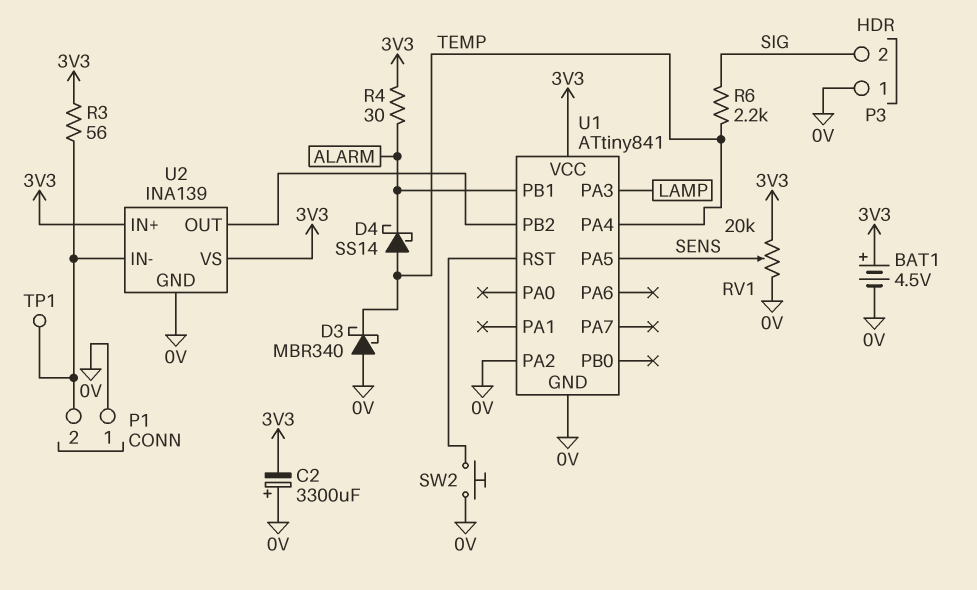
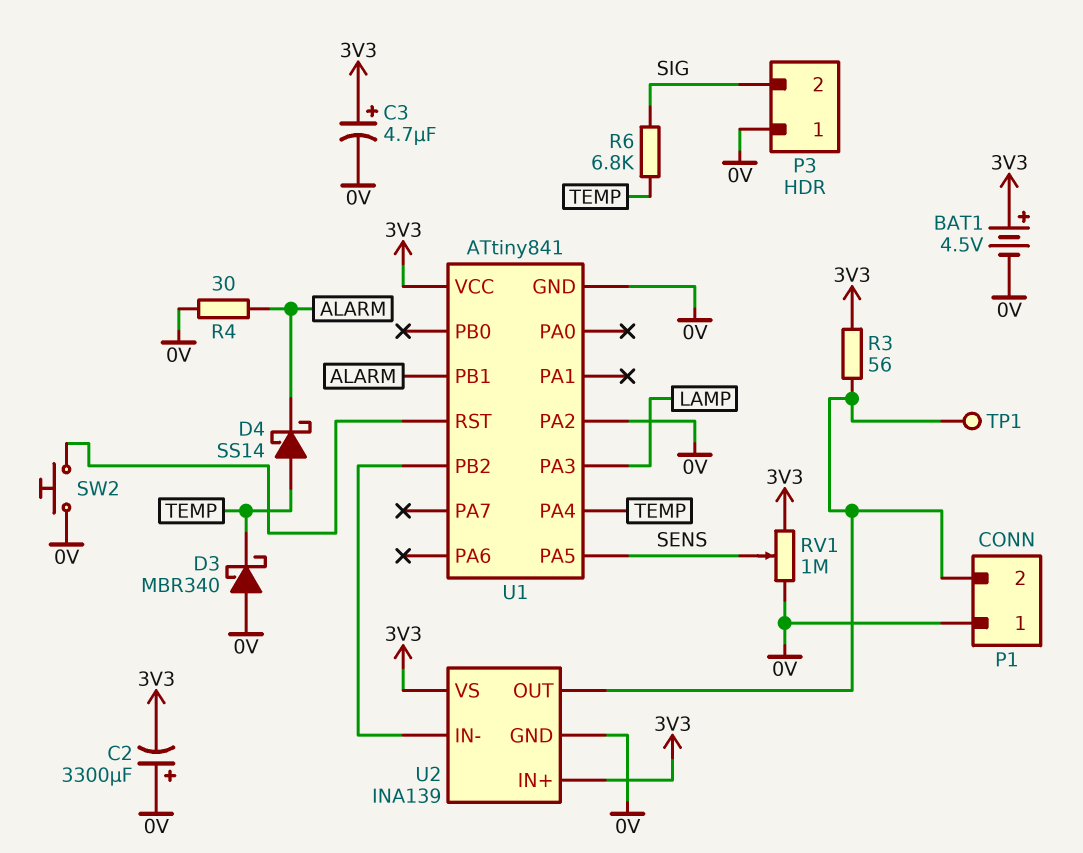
C3: none -> 4.7uF (plus 3V3, minus 0V)
R4: 30 (3V3, ALARM) -> 30 (0V, ALARM)
R6: 2.2k (SIG, TEMP) -> 6.8k (SIG, TEMP)
RV1: 20k (0V, 3V3, wiper SENS) -> 1M (0V, 3V3, wiper SENS)
U2 pin IN-: P1/2 -> U1/PB2
U2 pin OUT: U1/PB2 -> P1/2

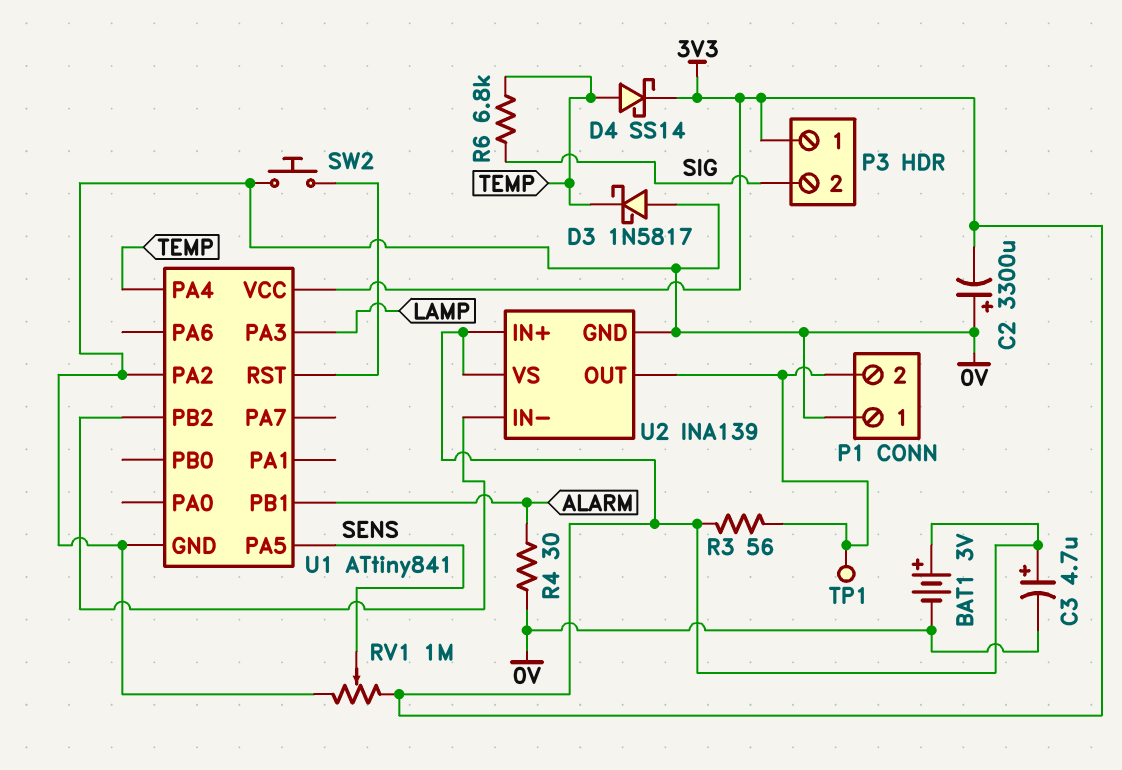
BAT1: 4.5V (plus 3V3, minus 0V) -> 3V (plus 3V3, minus 0V)
D3: schottky MBR340 (A 0V, K TEMP) -> schottky 1N5817 (A 0V, K TEMP)
D4: schottky SS14 (A TEMP, K ALARM) -> schottky SS14 (A TEMP, K 3V3)
P3 pin 1: 0V -> 3V3

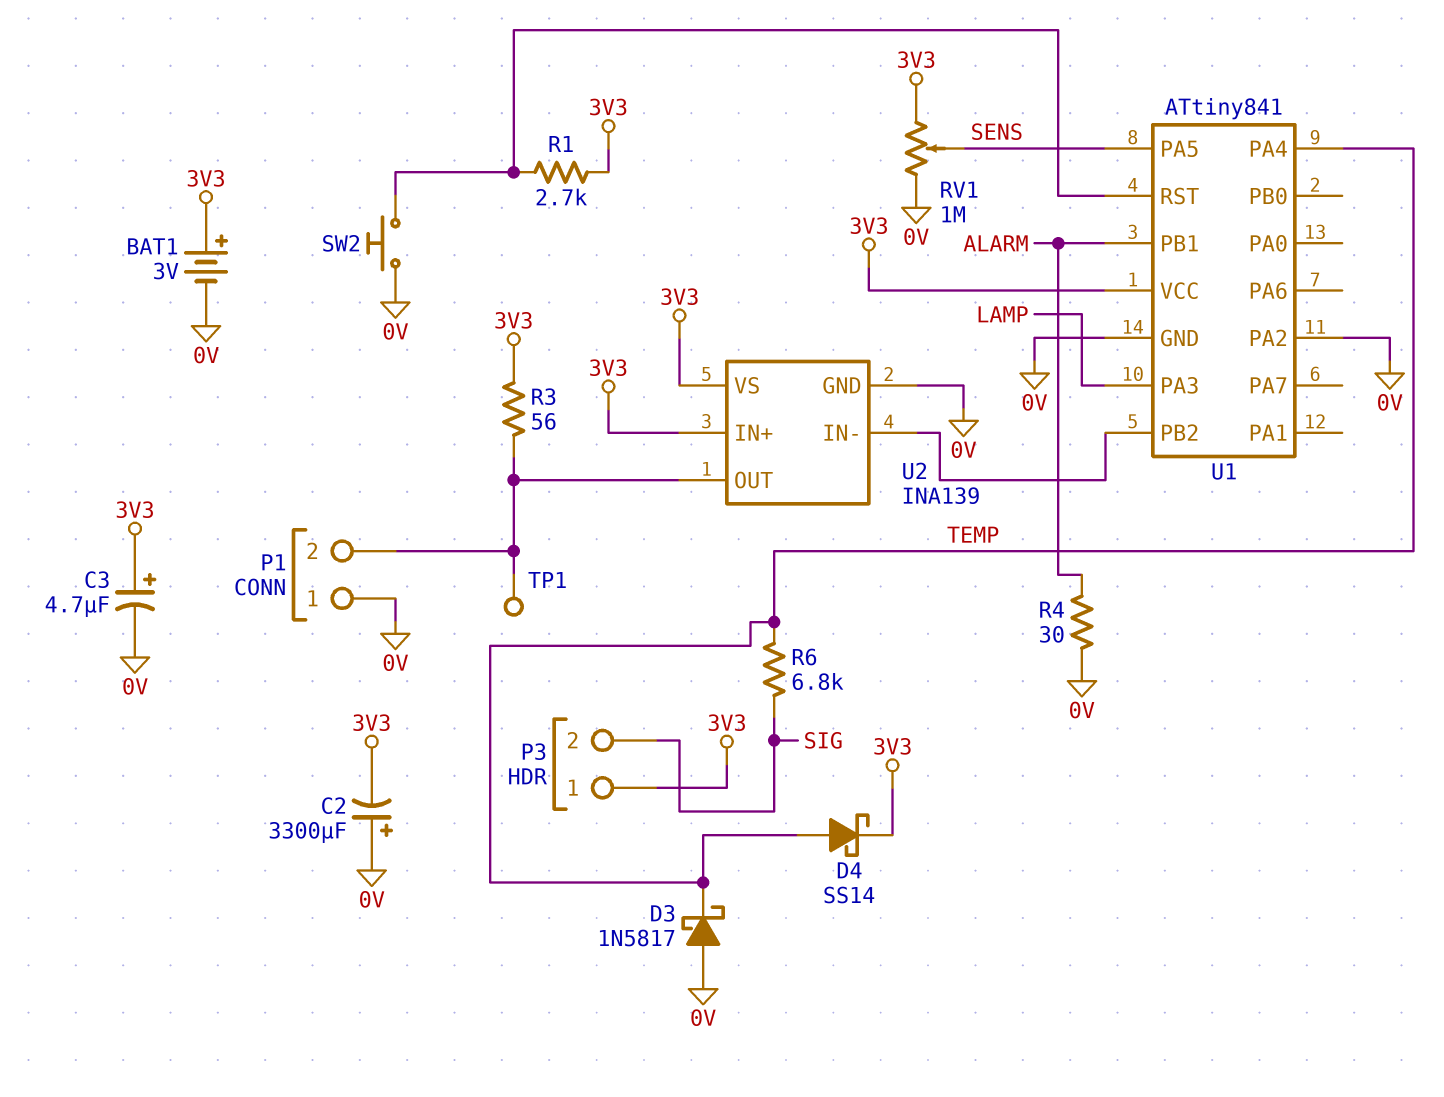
R1: none -> 2.7k (3V3, U1/RST)

